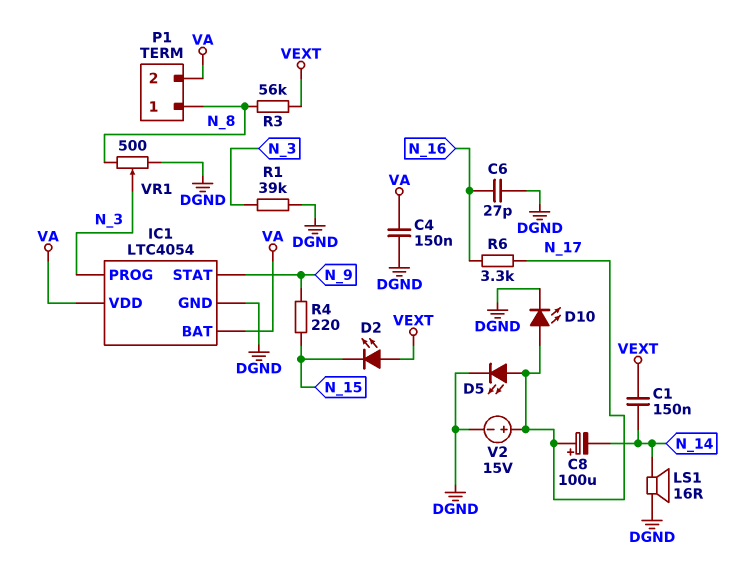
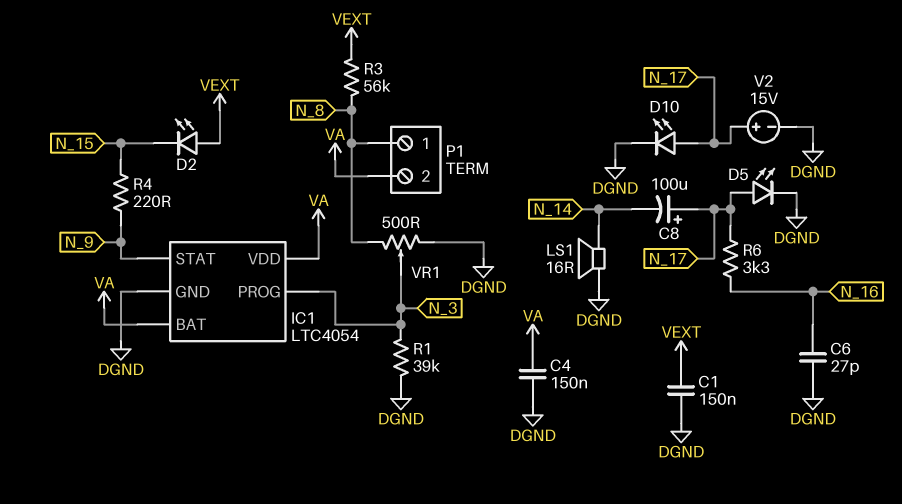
C1: 150nF (N_14, VEXT) -> 150nF (DGND, VEXT)

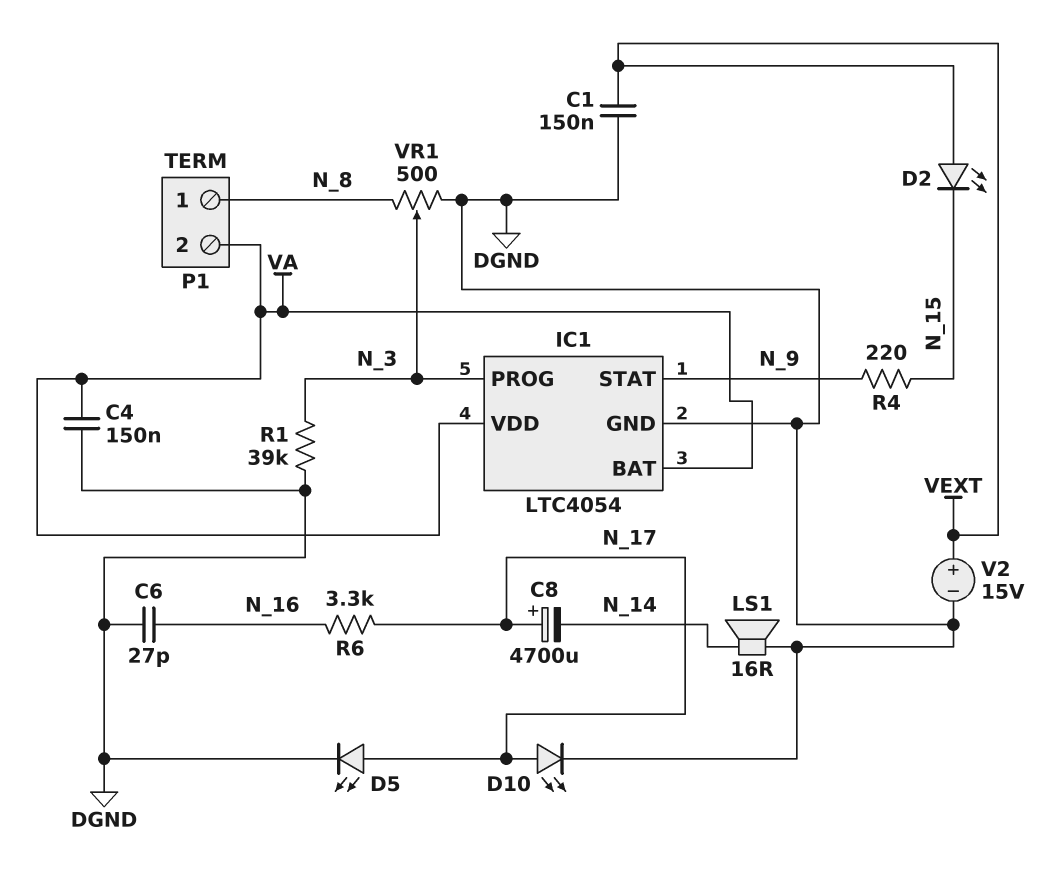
C8: 100uF (plus N_17, minus N_14) -> 4700uF (plus N_17, minus N_14)
R3: 56k (N_8, VEXT) -> none
V2: 15V (plus N_17, minus DGND) -> 15V (plus VEXT, minus DGND)

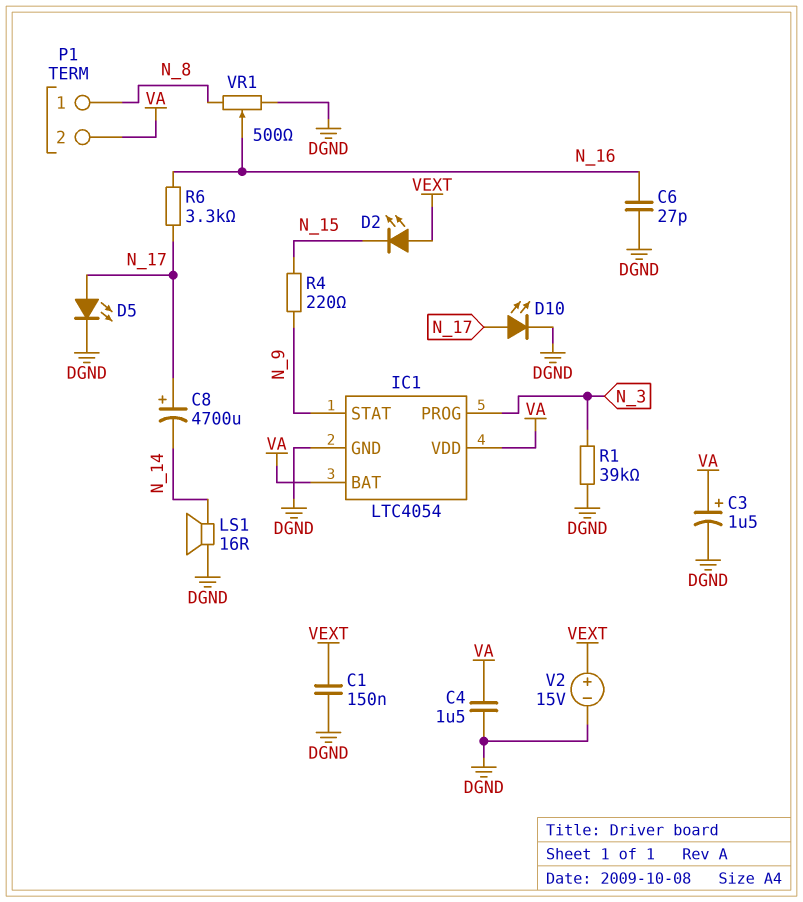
C3: none -> 1.5uF (plus VA, minus DGND)
C4: 150nF (DGND, VA) -> 1.5uF (DGND, VA)
VR1: 500 (DGND, N_8, wiper N_3) -> 500 (DGND, N_8, wiper N_16)

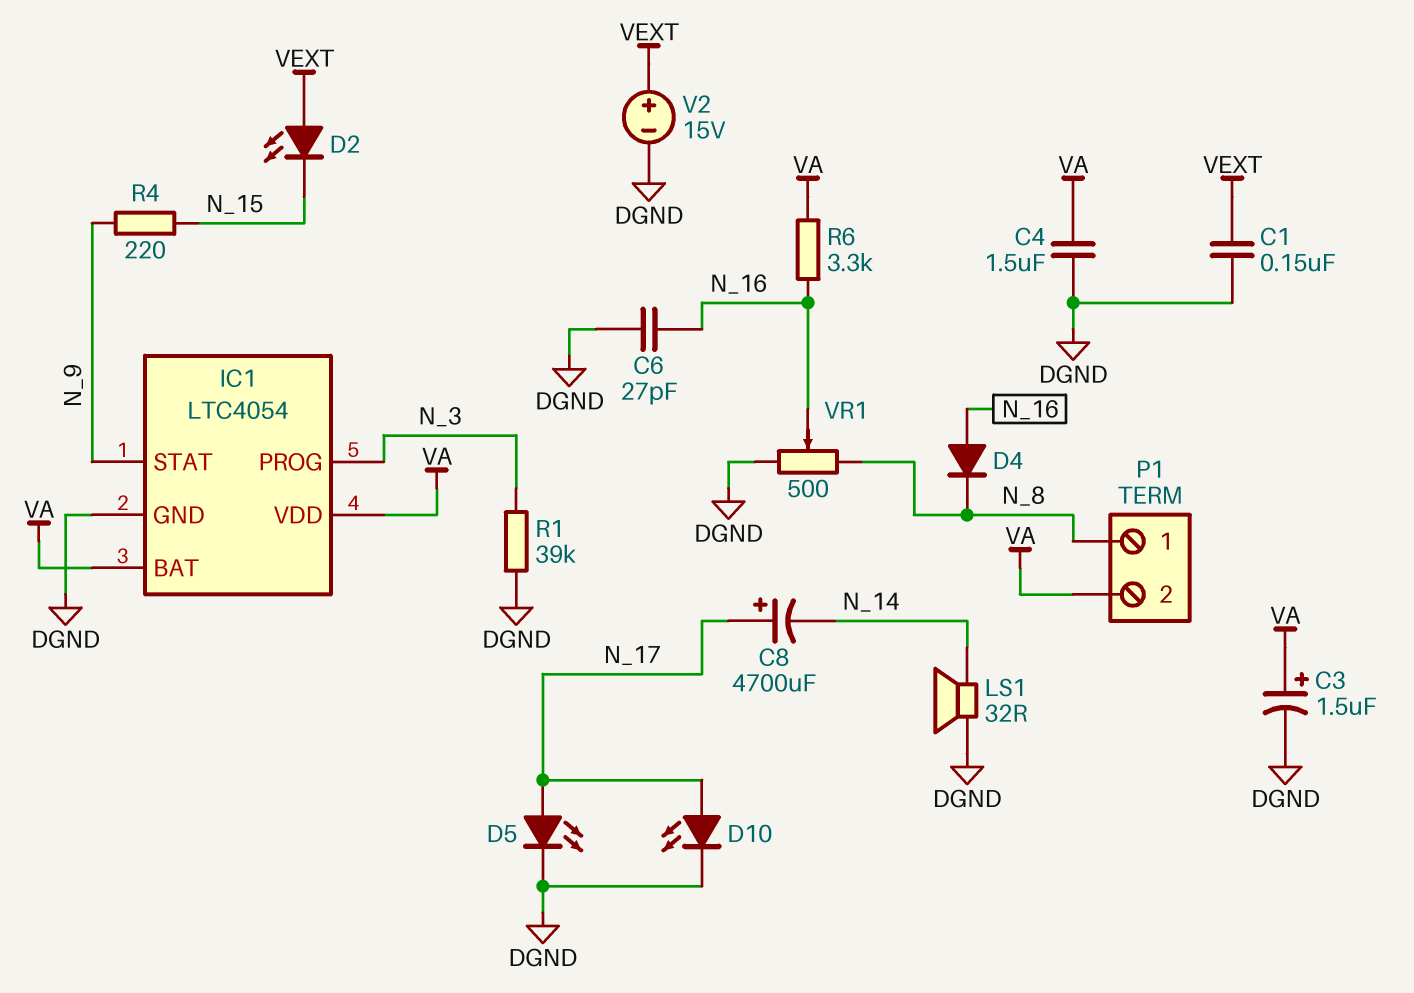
D4: none -> diode (A N_16, K N_8)
LS1: speaker 16R (DGND, N_14) -> speaker 32R (DGND, N_14)
R6: 3.3k (N_16, N_17) -> 3.3k (N_16, VA)

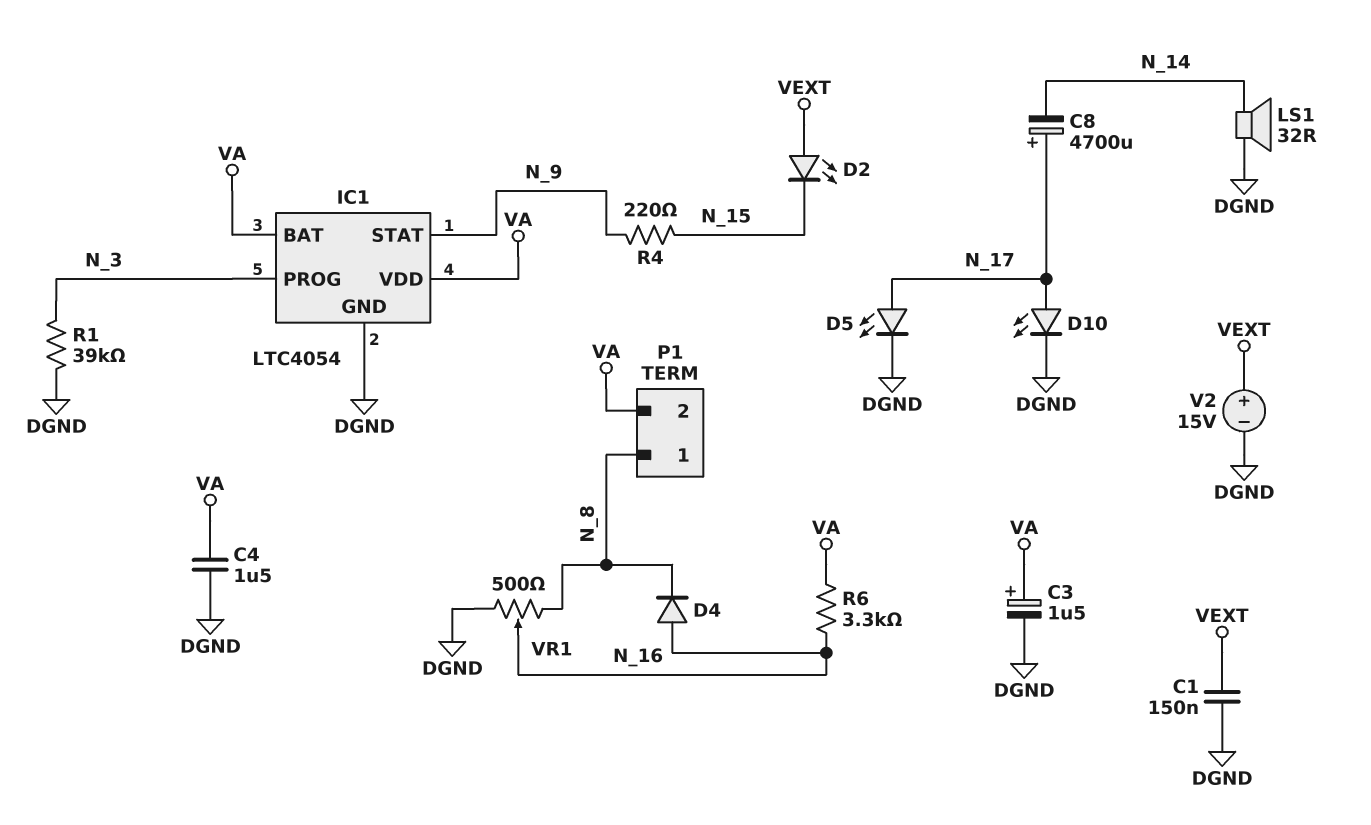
C6: 27pF (DGND, N_16) -> none

